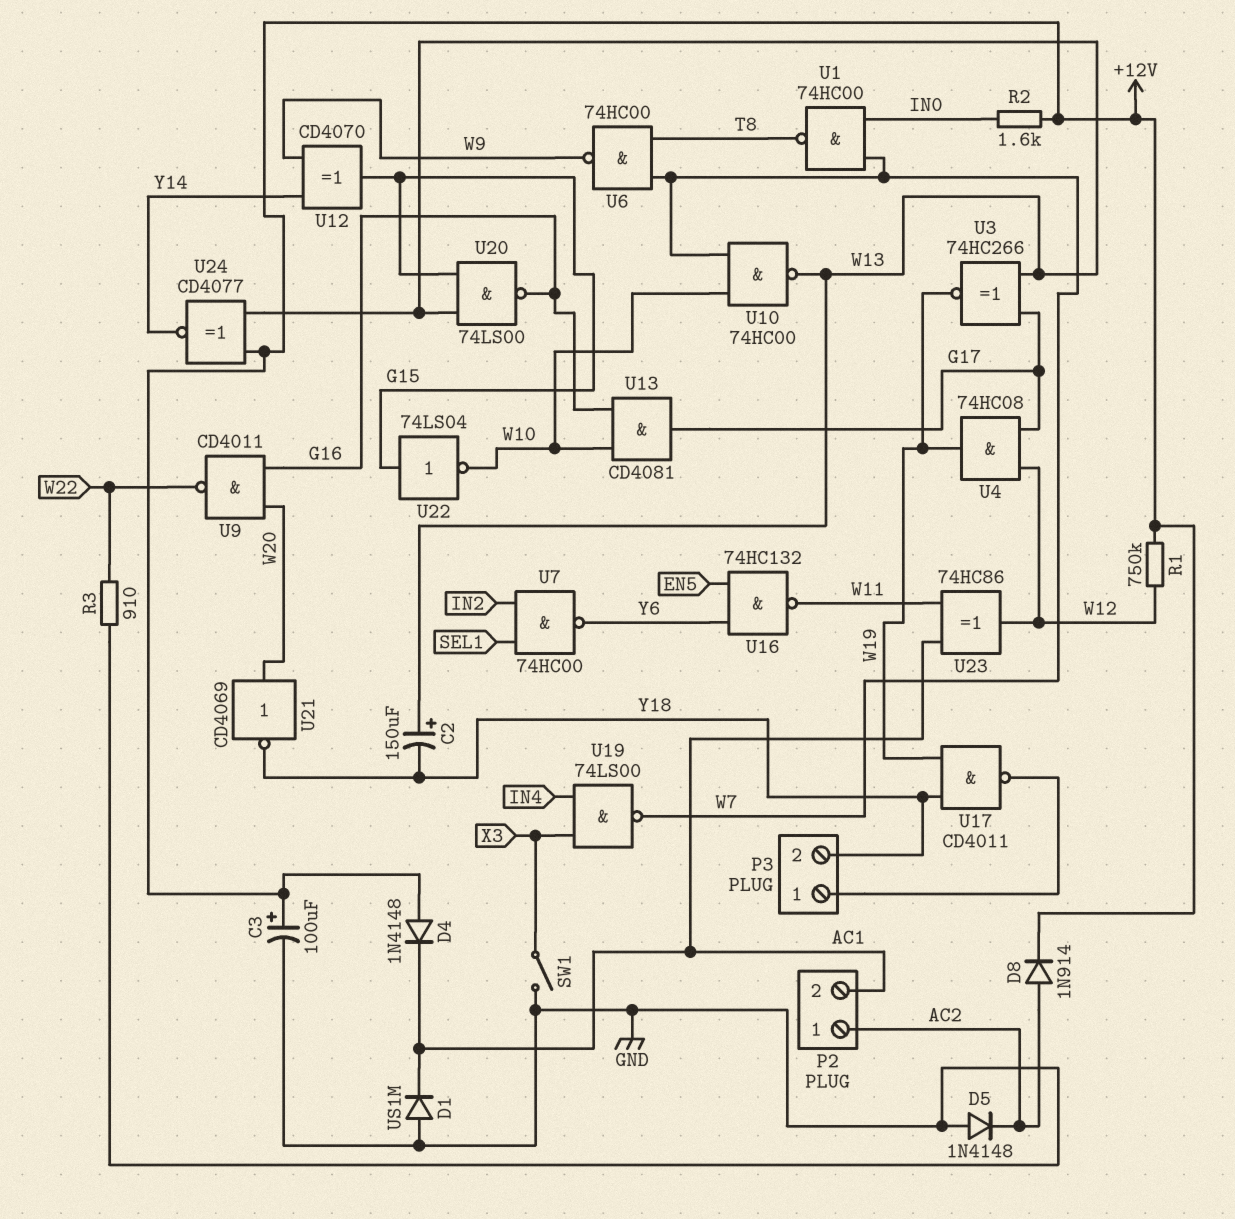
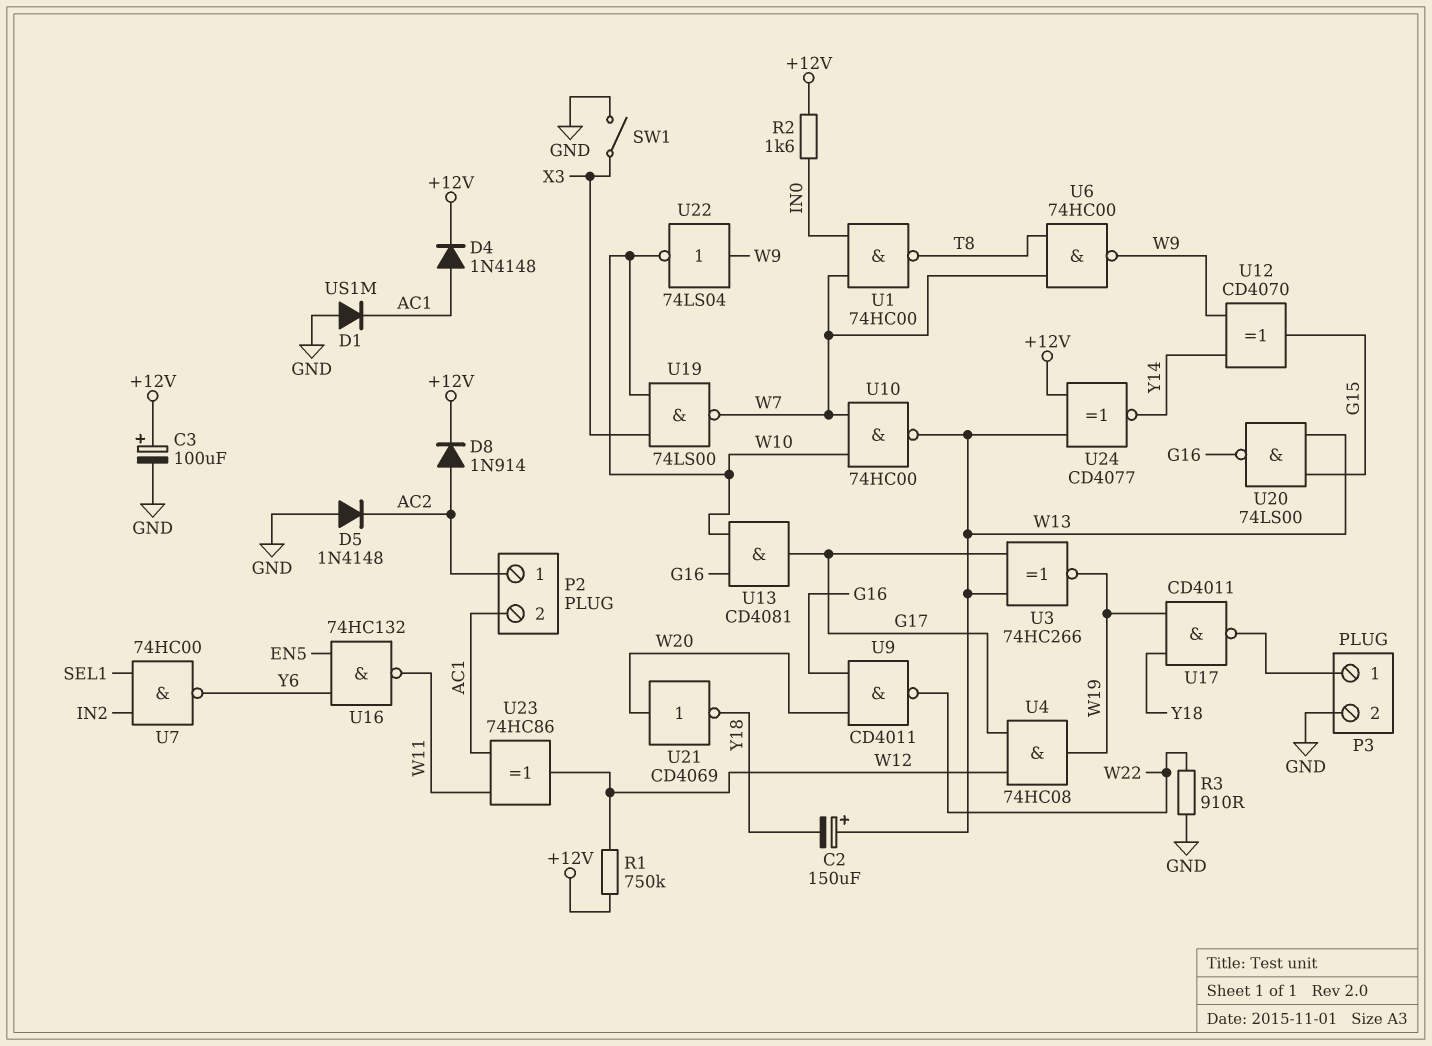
D4: diode 1N4148 (A +12V, K AC1) -> diode 1N4148 (A AC1, K +12V)
P3 pin 2: Y18 -> GND
U19: NAND 74LS00 (in IN4, in X3, out W7) -> NAND 74LS00 (in W10, in X3, out W7)
U22: NOT 74LS04 (in G15, out W10) -> NOT 74LS04 (in W9, out W10)

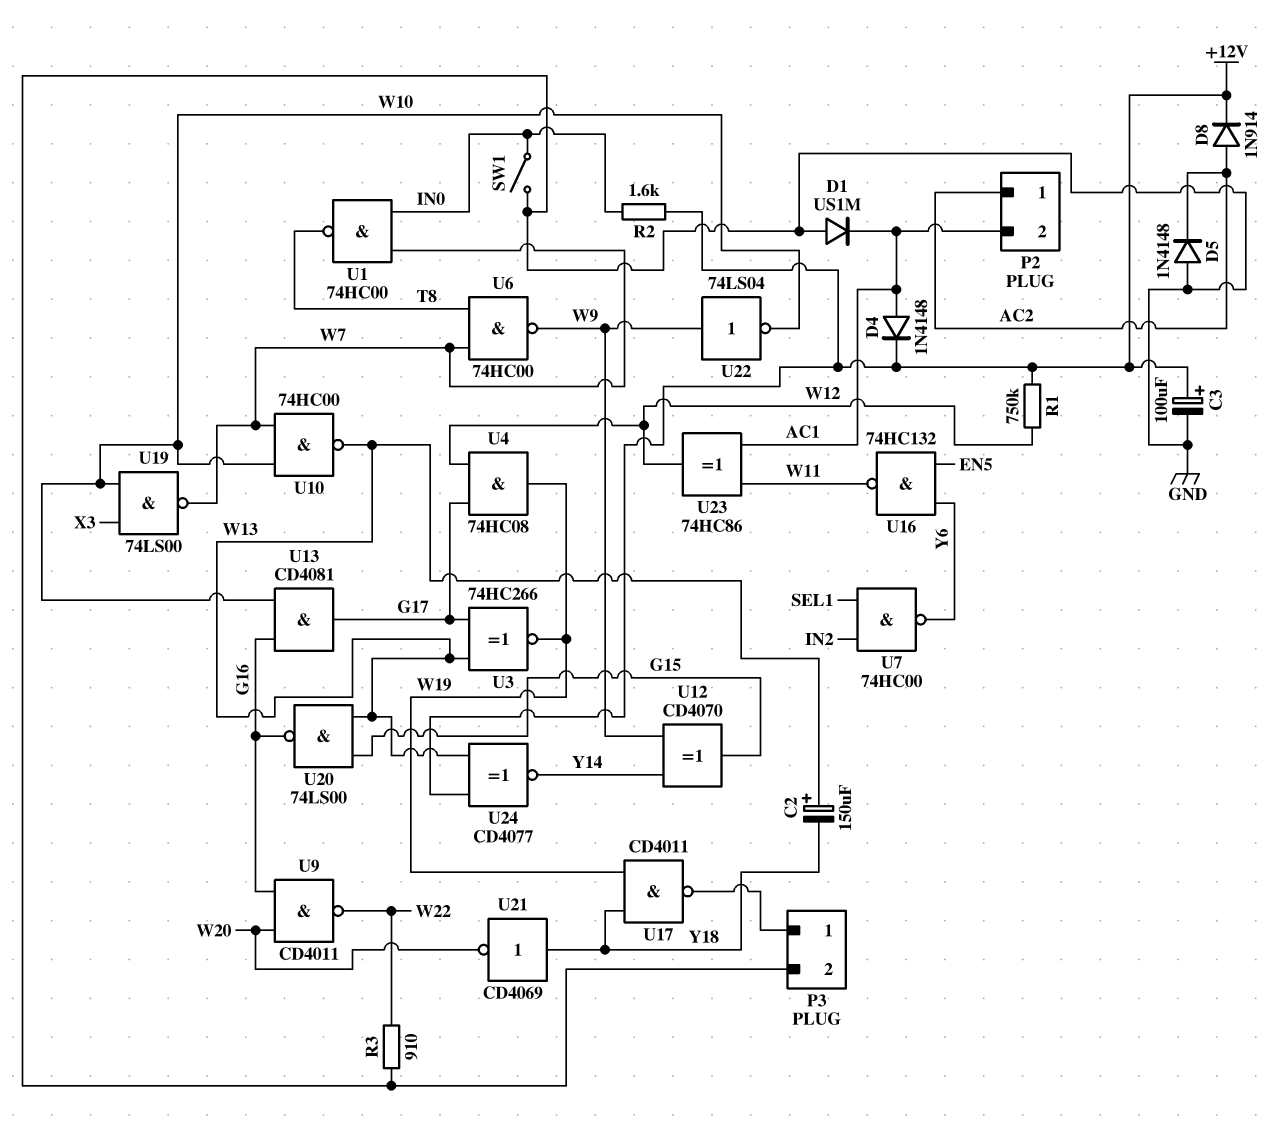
SW1: switch (GND, X3) -> switch (GND, IN0)
U21: NOT CD4069 (in W20, out Y18) -> NOT CD4069 (in Y18, out W20)

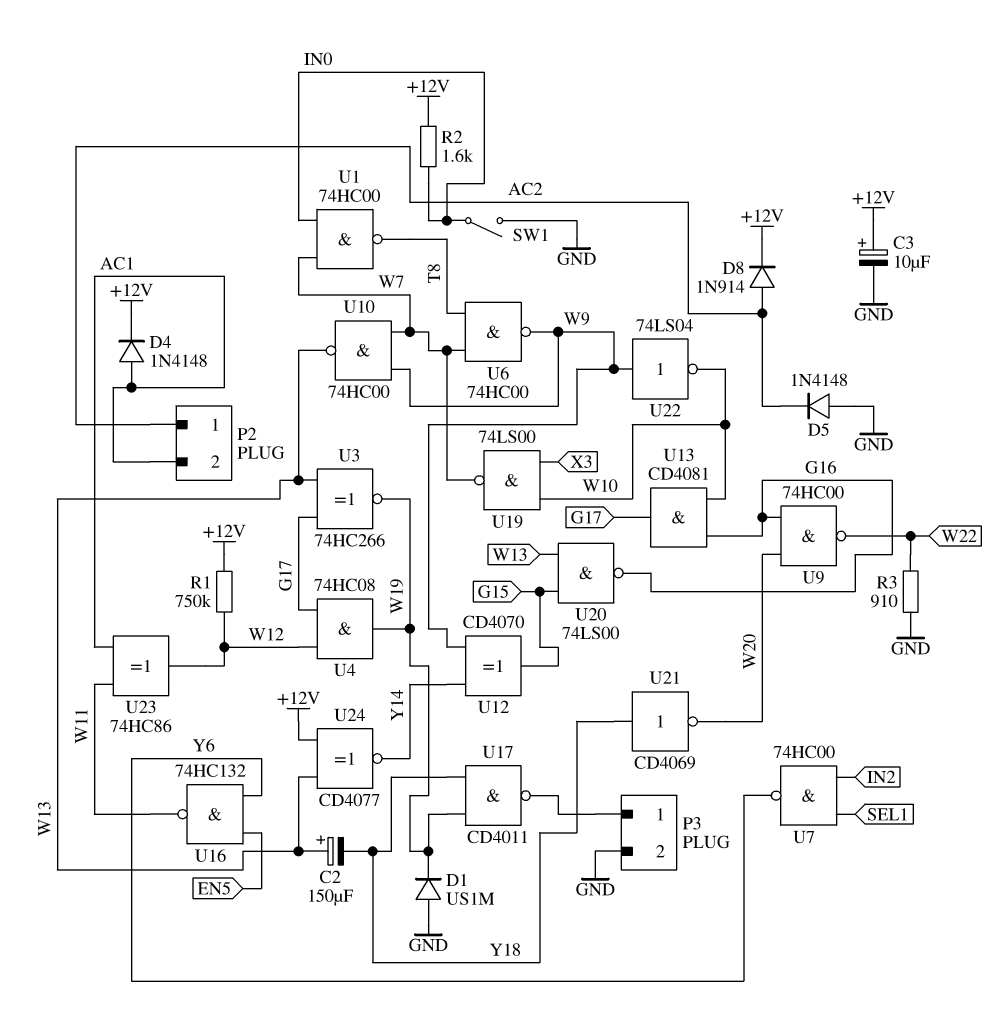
C3: 100uF (plus +12V, minus GND) -> 10uF (plus +12V, minus GND)
D1: diode US1M (A GND, K AC1) -> diode US1M (A GND, K W19)
U9: NAND CD4011 (in G16, in W20, out W22) -> NAND 74HC00 (in G16, in W20, out W22)
U10: NAND 74HC00 (in W7, in W10, out W13) -> NAND 74HC00 (in W7, in W9, out W13)

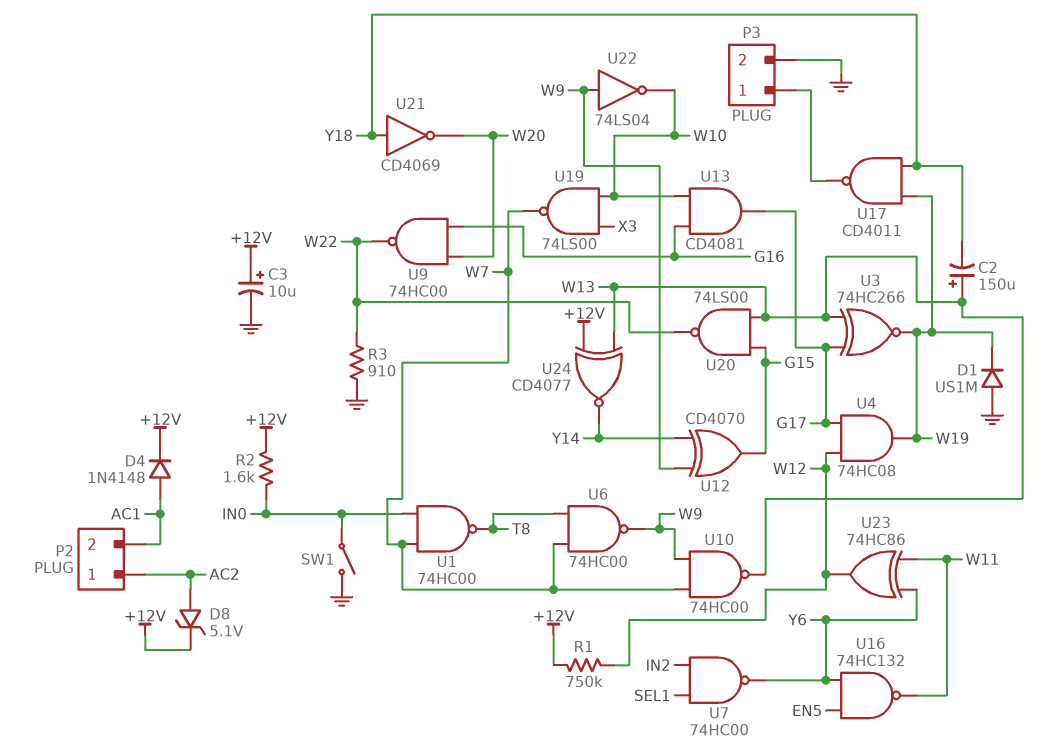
D5: diode 1N4148 (A GND, K AC2) -> none
D8: diode 1N914 (A AC2, K +12V) -> zener 5.1V (A AC2, K +12V)
U20: NAND 74LS00 (in G15, in W13, out G16) -> NAND 74LS00 (in G15, in W13, out W22)
U23: XOR 74HC86 (in AC1, in W11, out W12) -> XOR 74HC86 (in W11, in Y6, out W12)

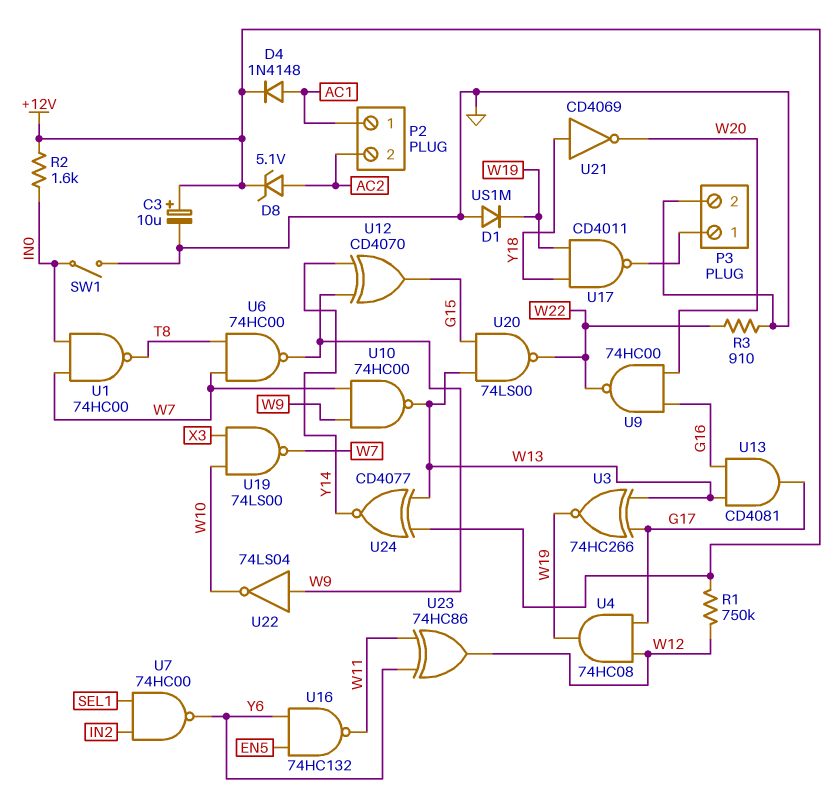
C2: 150uF (plus W13, minus Y18) -> none
P2 pin 1: AC2 -> AC1
P2 pin 2: AC1 -> AC2
U13: AND CD4081 (in G16, in W10, out G17) -> AND CD4081 (in G16, in W13, out G17)

